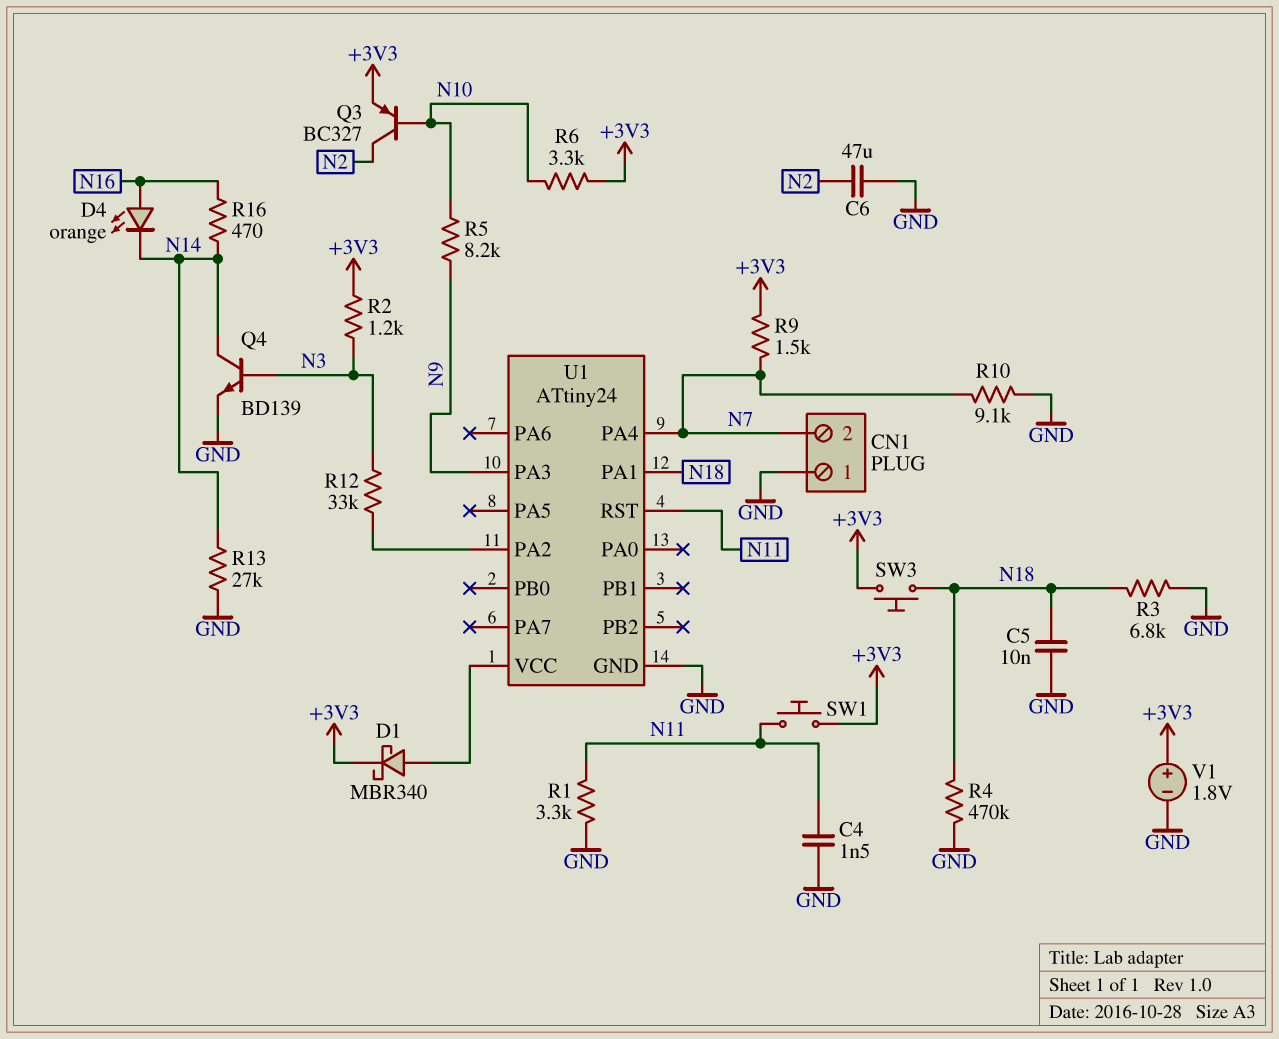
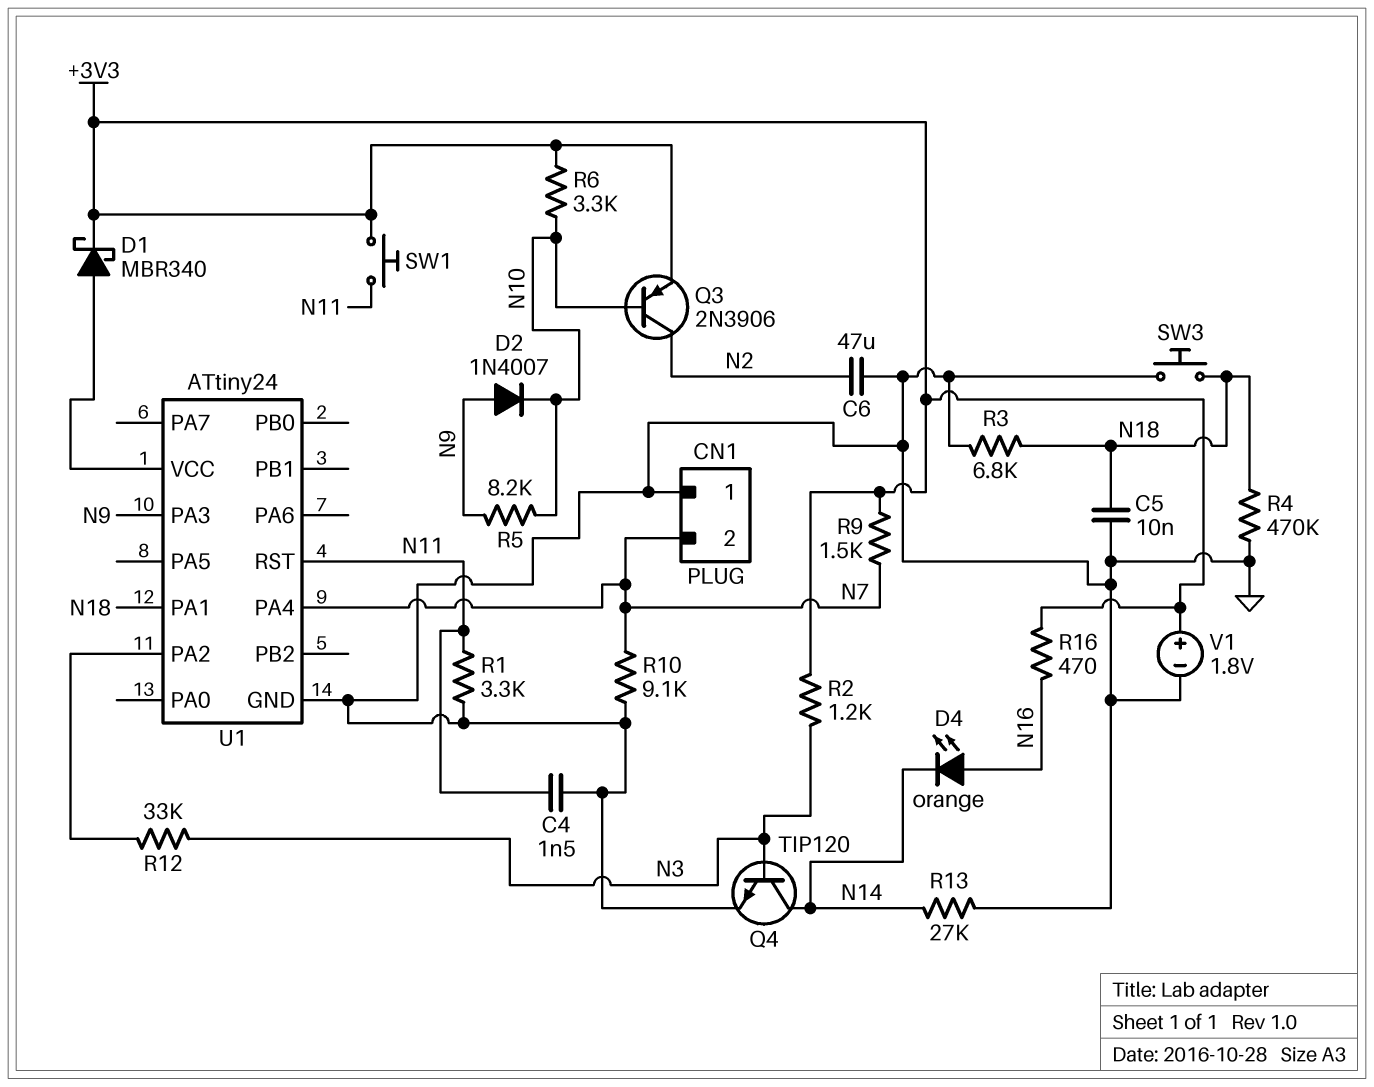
D2: none -> diode 1N4007 (A N9, K N10)
Q3: PNP BC327 (B N10, C N2, E +3V3) -> PNP 2N3906 (B N10, C N2, E +3V3)
Q4: NPN BD139 (B N3, C N14, E GND) -> NPN TIP120 (B N3, C N14, E GND)
R16: 470 (N14, N16) -> 470 (+3V3, N16)
SW3: button (+3V3, N18) -> button (GND, N18)

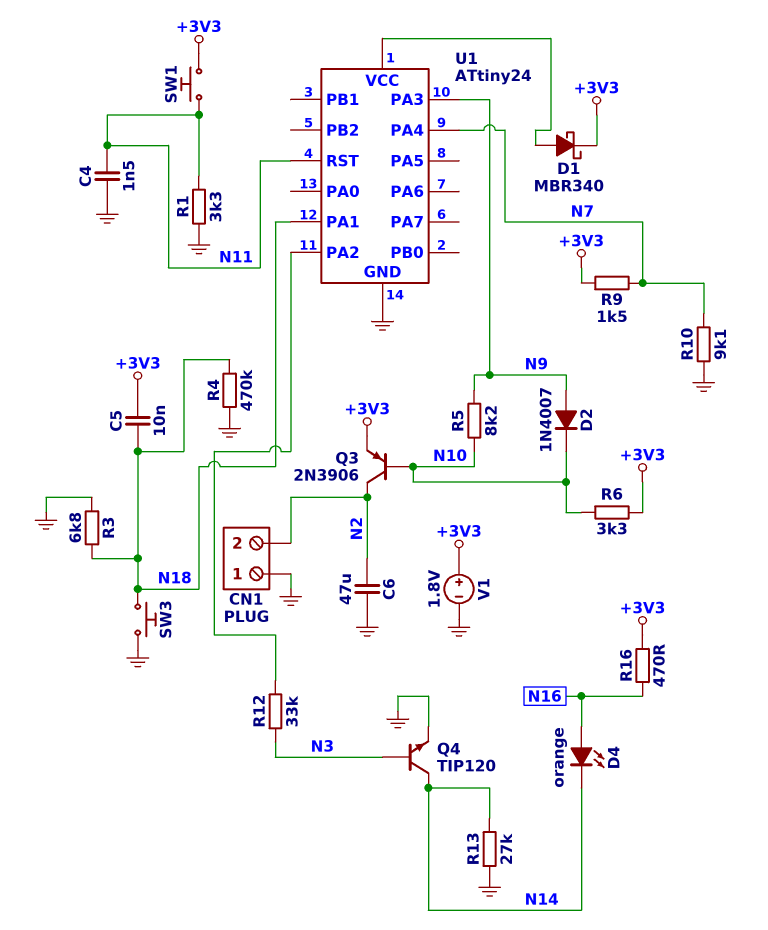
C5: 10nF (GND, N18) -> 10nF (+3V3, N18)
CN1 pin 2: N7 -> N2
R2: 1.2k (+3V3, N3) -> none

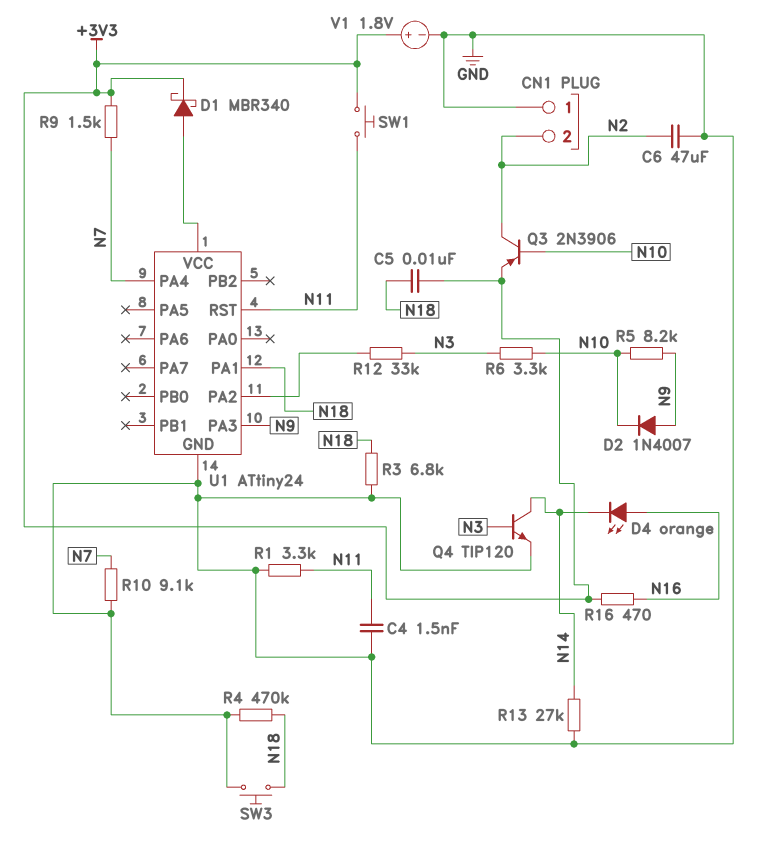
R6: 3.3k (+3V3, N10) -> 3.3k (N3, N10)

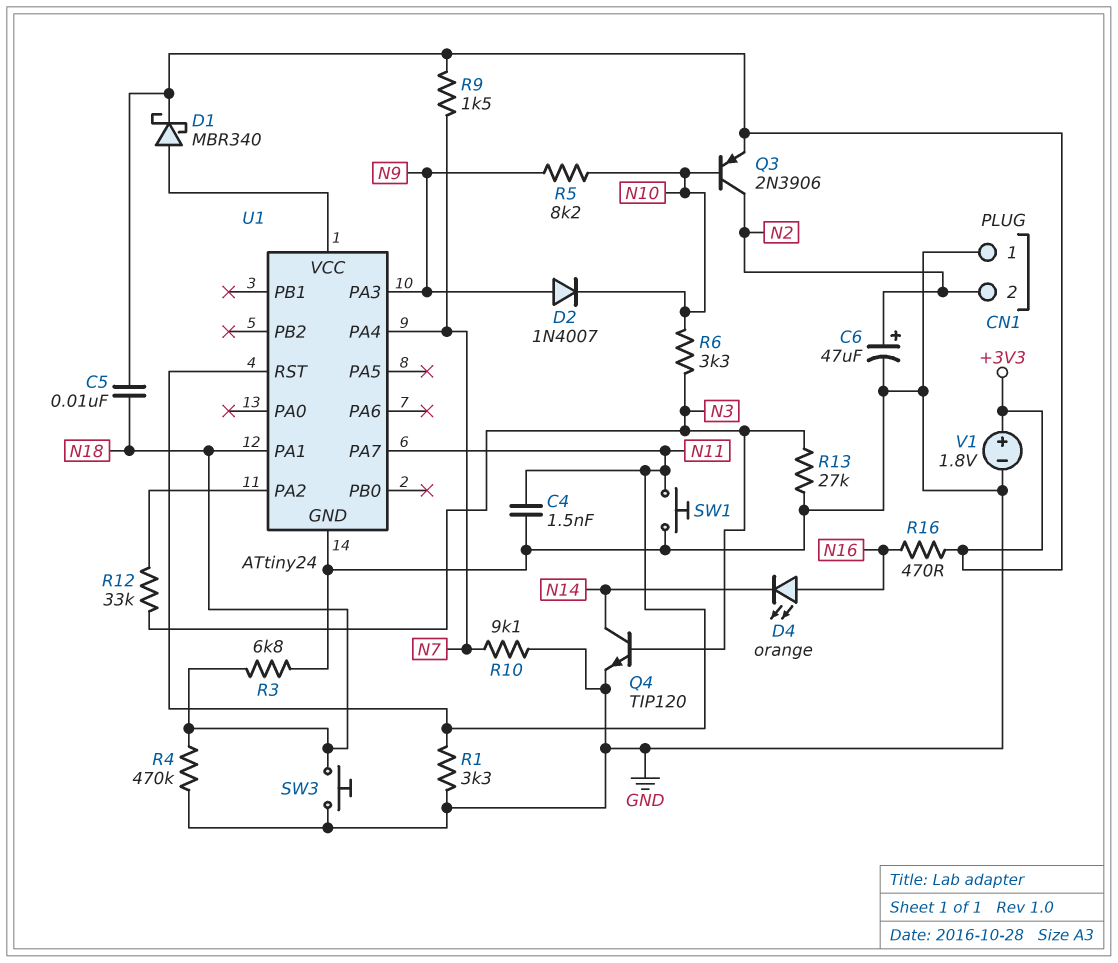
C6: 47uF (GND, N2) -> 47uF (plus N2, minus GND)
R13: 27k (GND, N14) -> 27k (GND, N3)
SW1: button (+3V3, N11) -> button (GND, N11)
U1 pin PA7: none -> N11

